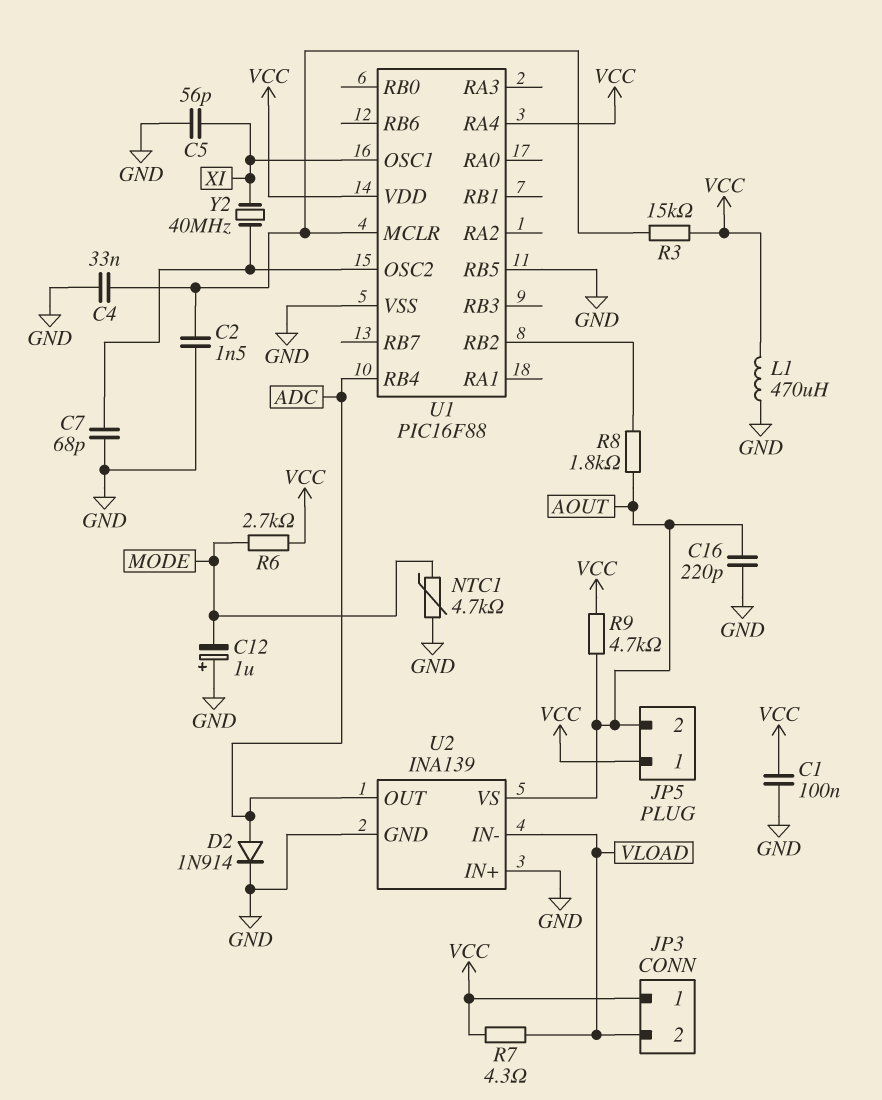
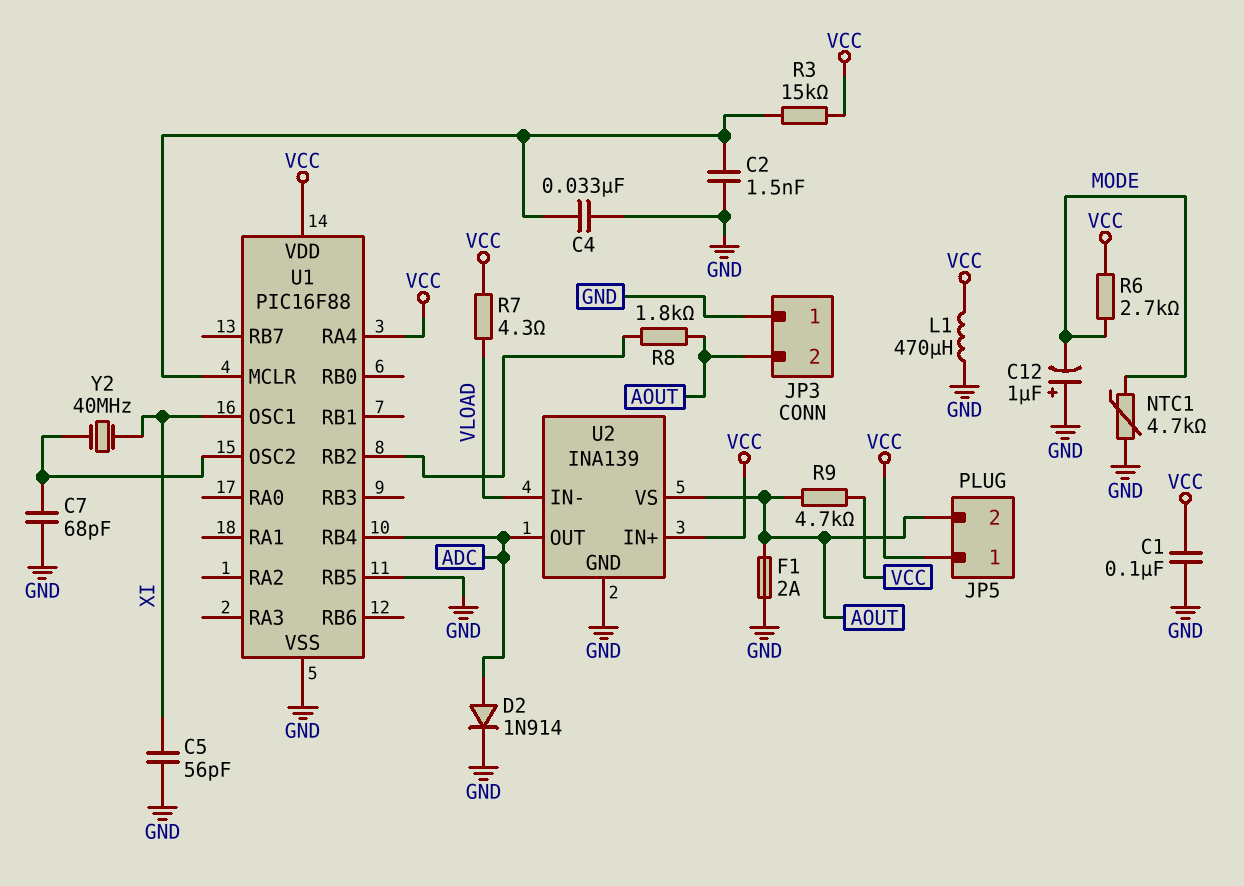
C16: 220pF (AOUT, GND) -> none
F1: none -> 2A (AOUT, GND)
JP3 pin 1: VCC -> GND
JP3 pin 2: VLOAD -> AOUT
U2 pin IN+: GND -> VCC

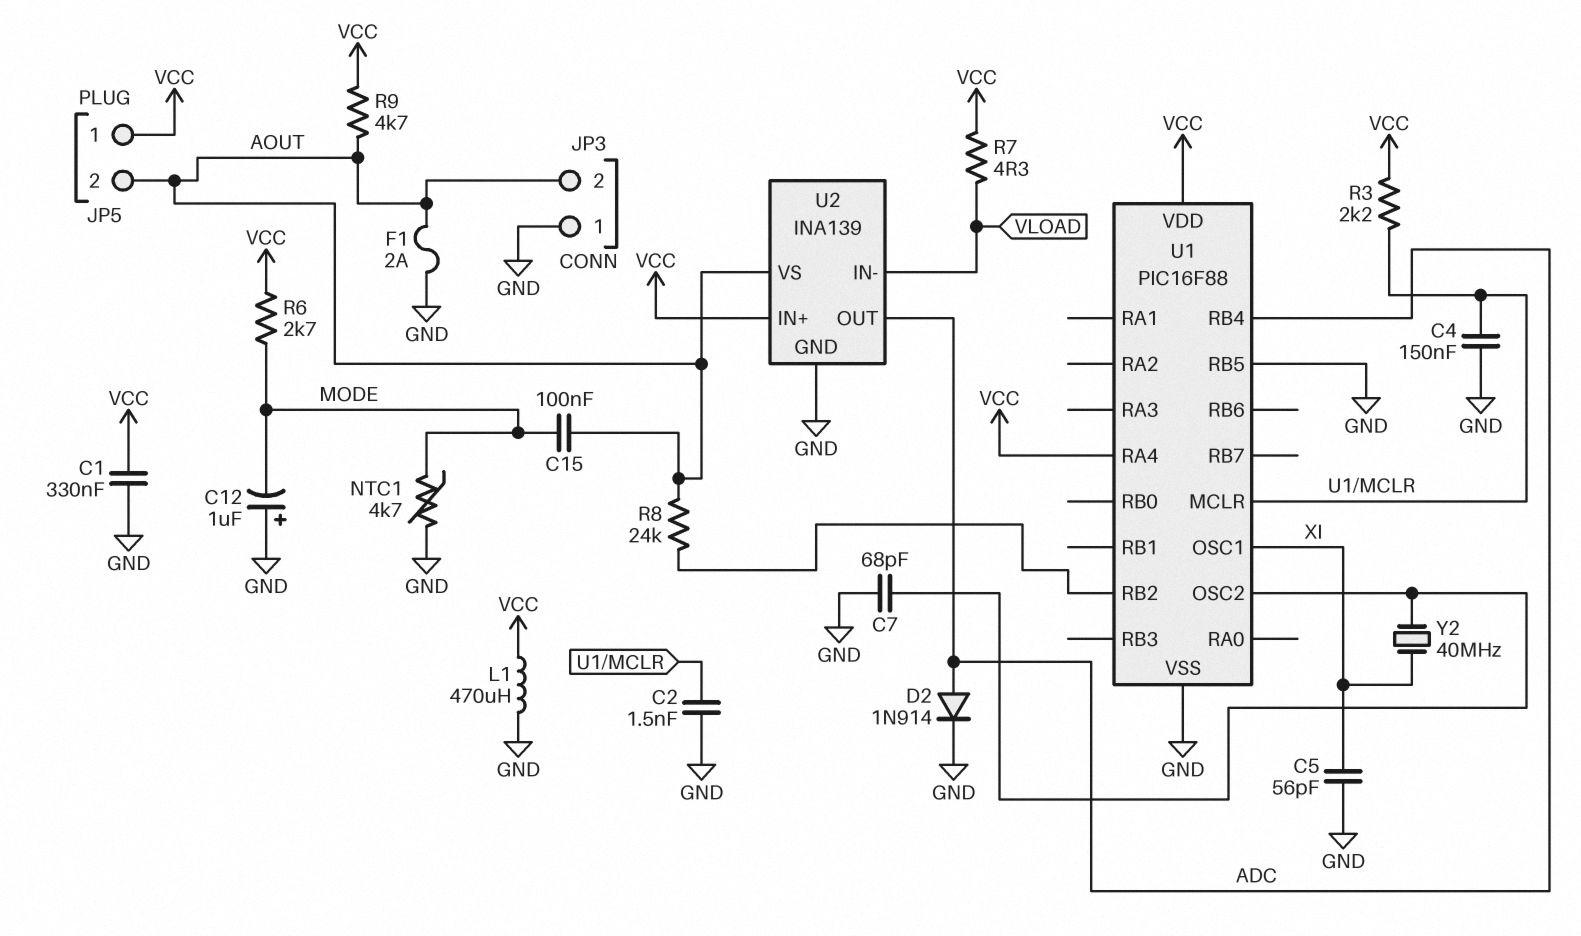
C1: 100nF (GND, VCC) -> 330nF (GND, VCC)
C4: 33nF (GND, U1/MCLR) -> 150nF (GND, U1/MCLR)
C15: none -> 100nF (AOUT, MODE)
R3: 15k (U1/MCLR, VCC) -> 2.2k (U1/MCLR, VCC)
R8: 1.8k (AOUT, U1/RB2) -> 24k (AOUT, U1/RB2)

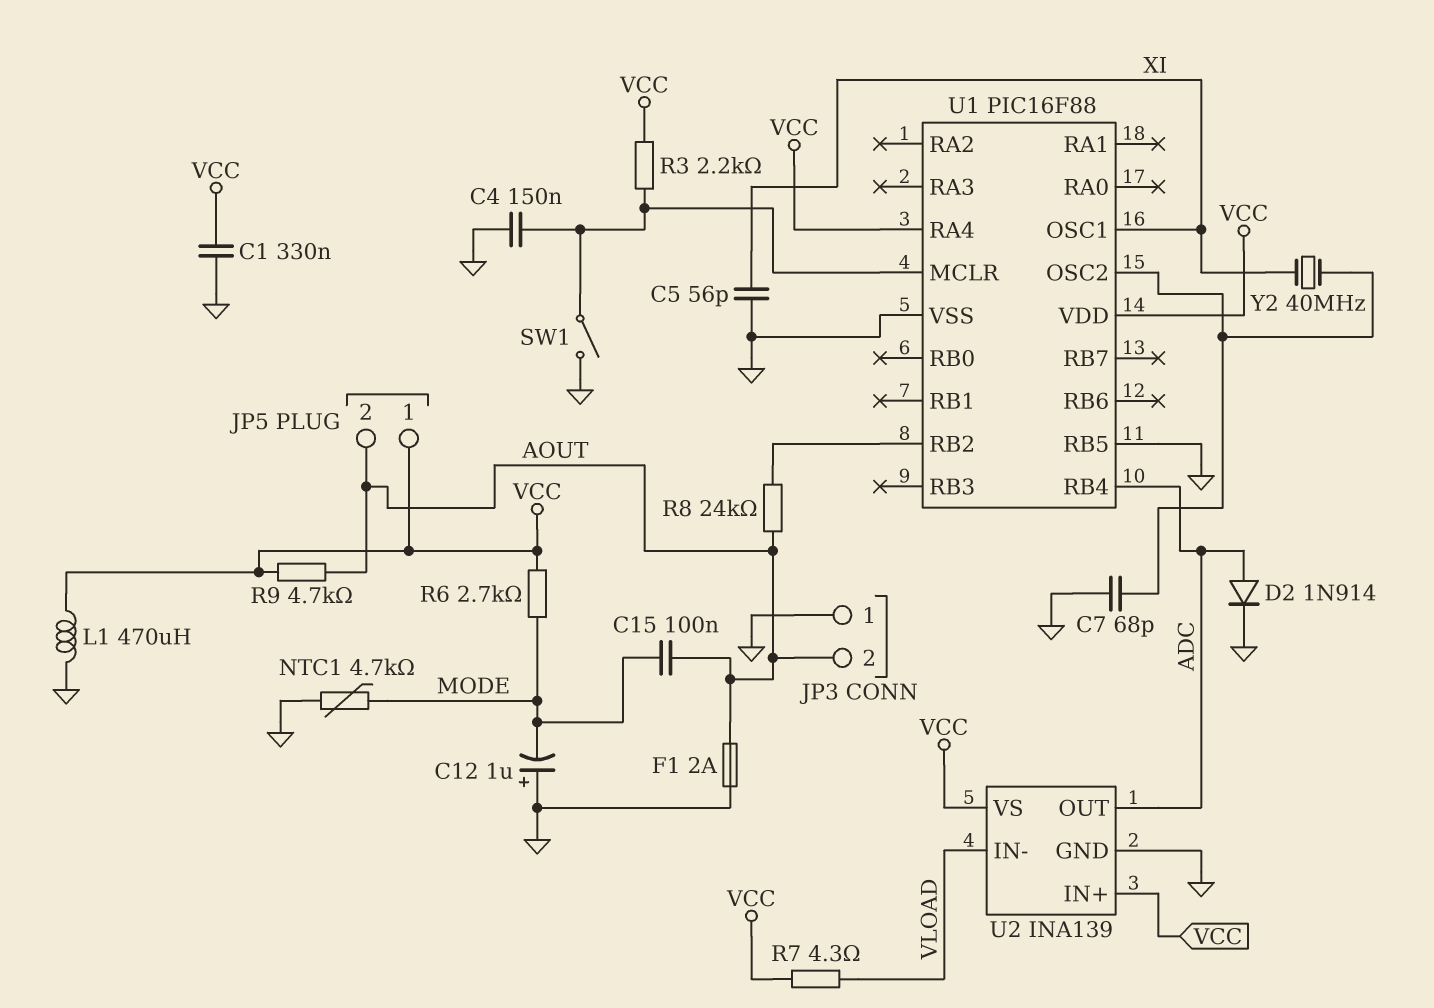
C2: 1.5nF (GND, U1/MCLR) -> none
SW1: none -> switch (GND, U1/MCLR)
U2 pin VS: AOUT -> VCC

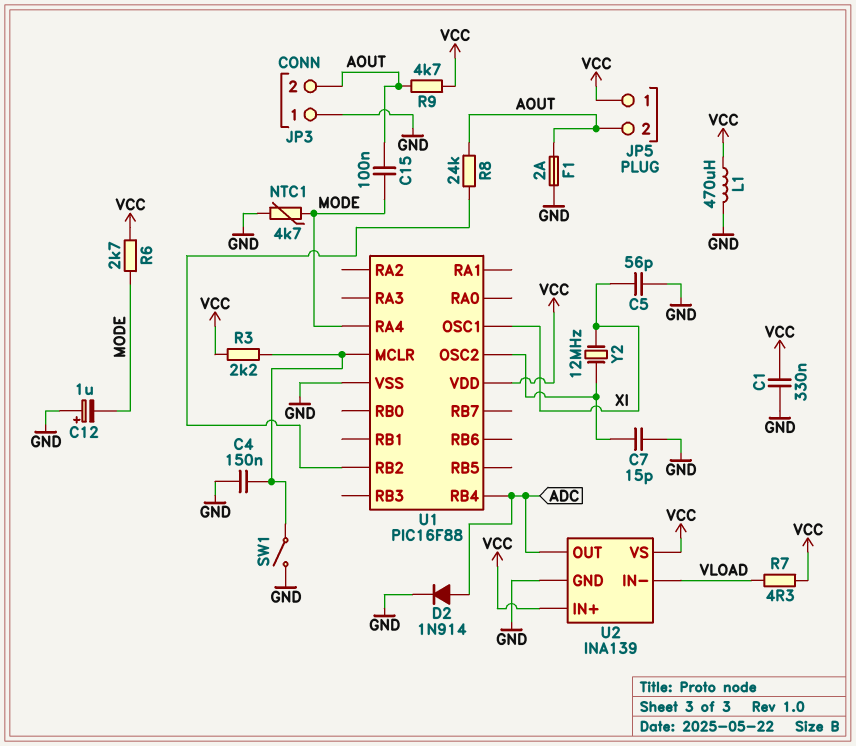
C7: 68pF (GND, U1/OSC2) -> 15pF (GND, U1/OSC2)
U1 pin RA4: VCC -> MODE
U1 pin RB5: GND -> none
Y2: 40MHz (U1/OSC2, XI) -> 12MHz (U1/OSC2, XI)

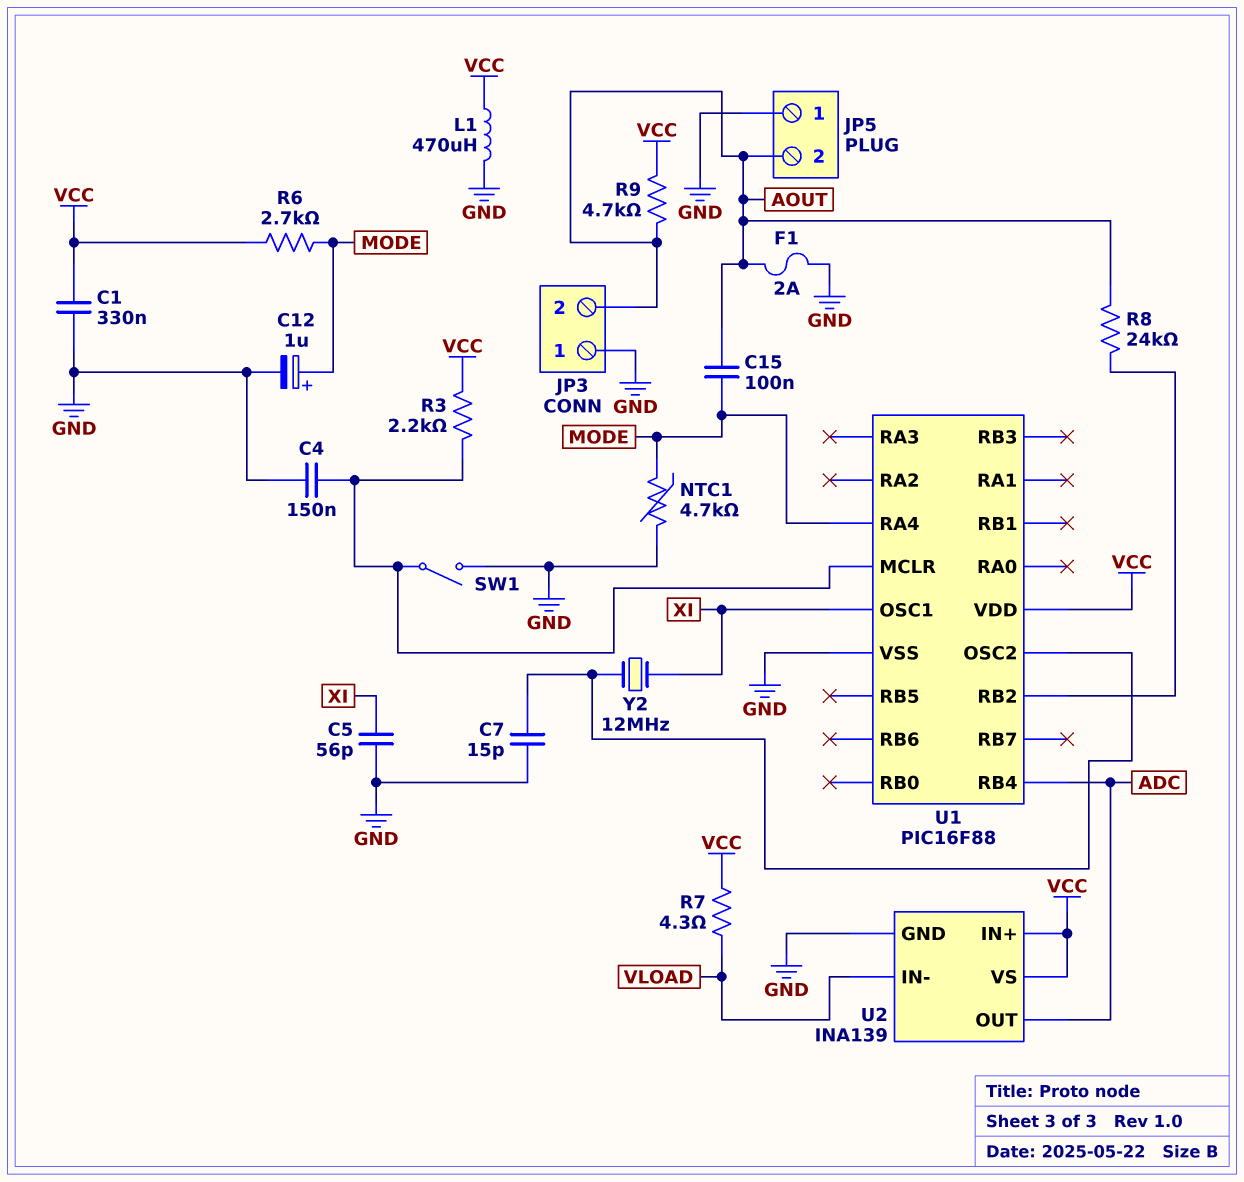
C12: 1uF (plus GND, minus MODE) -> 1uF (plus MODE, minus GND)
D2: diode 1N914 (A ADC, K GND) -> none
JP5 pin 1: VCC -> GND

